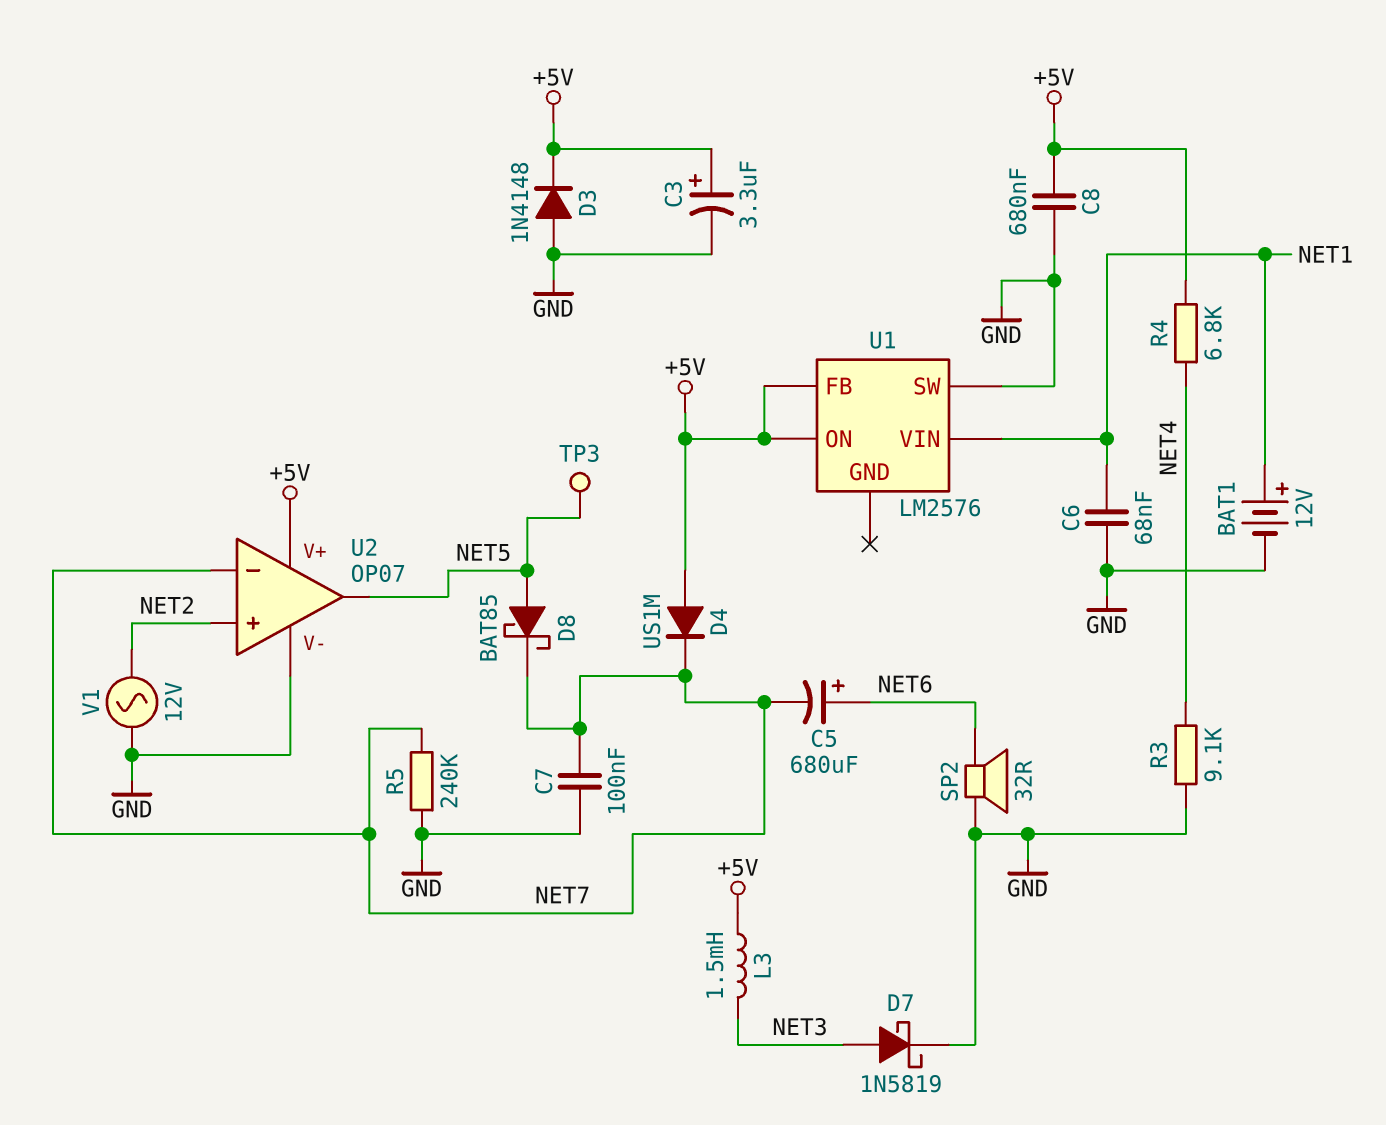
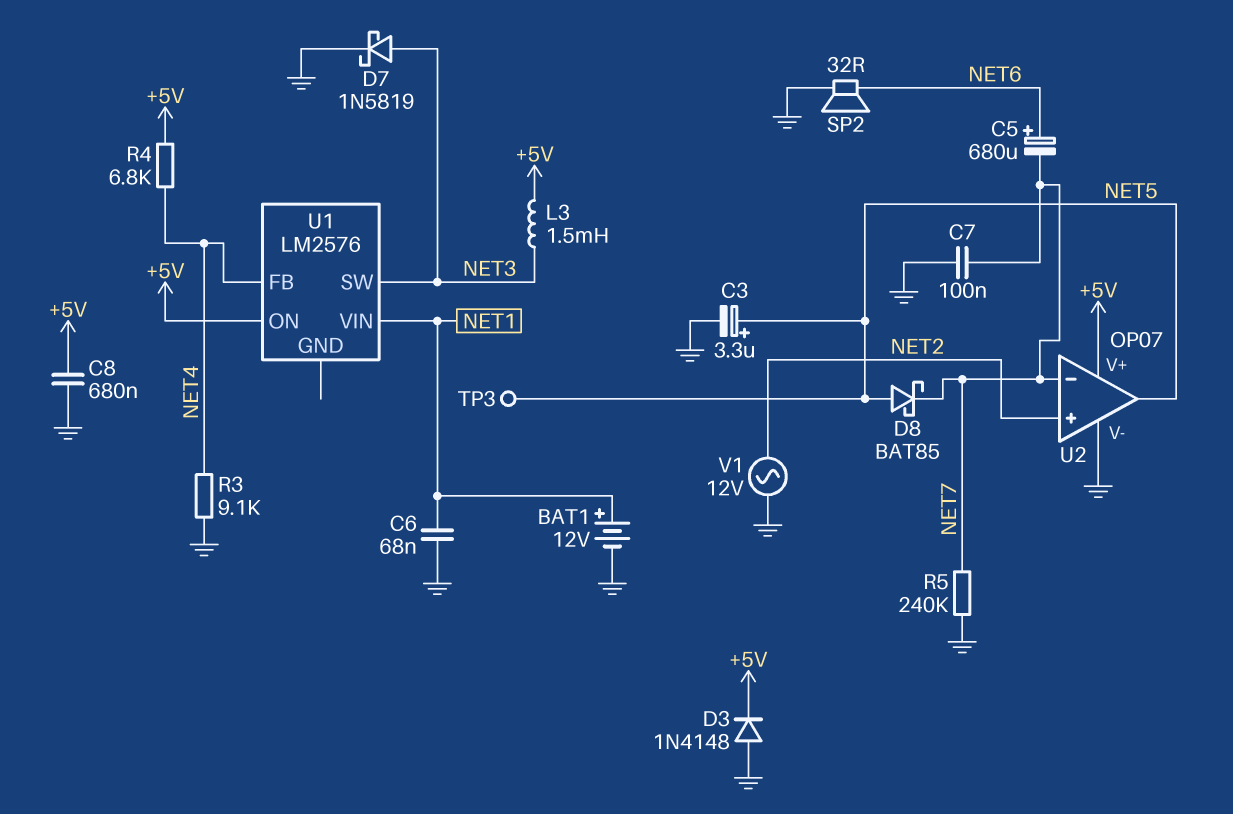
C3: 3.3uF (plus +5V, minus GND) -> 3.3uF (plus NET5, minus GND)
D4: diode US1M (A +5V, K NET7) -> none
U1 pin FB: +5V -> NET4
U1 pin SW: GND -> NET3

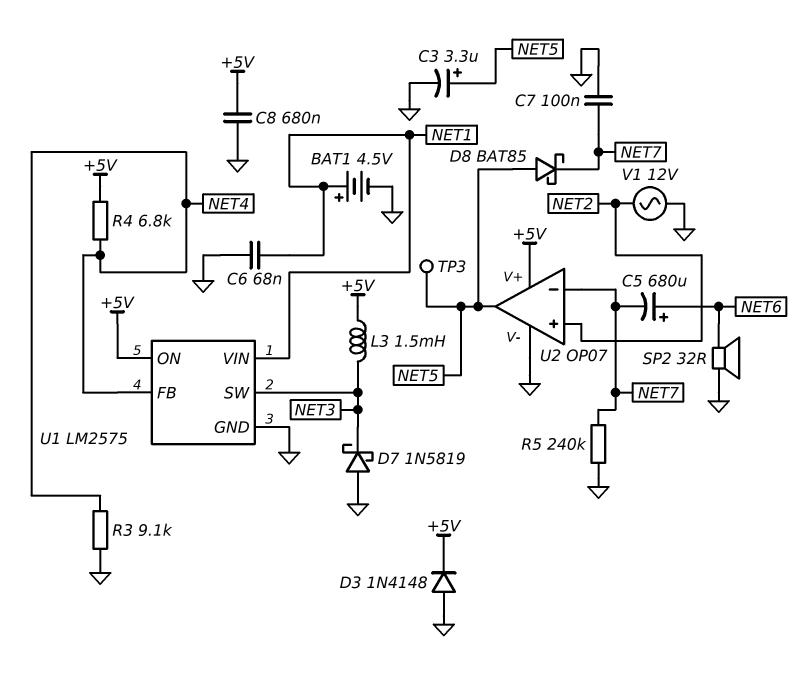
BAT1: 12V (plus NET1, minus GND) -> 4.5V (plus NET1, minus GND)
D7: schottky 1N5819 (A NET3, K GND) -> schottky 1N5819 (A GND, K NET3)
U1: LM2576 -> LM2575
U1 pin GND: none -> GND

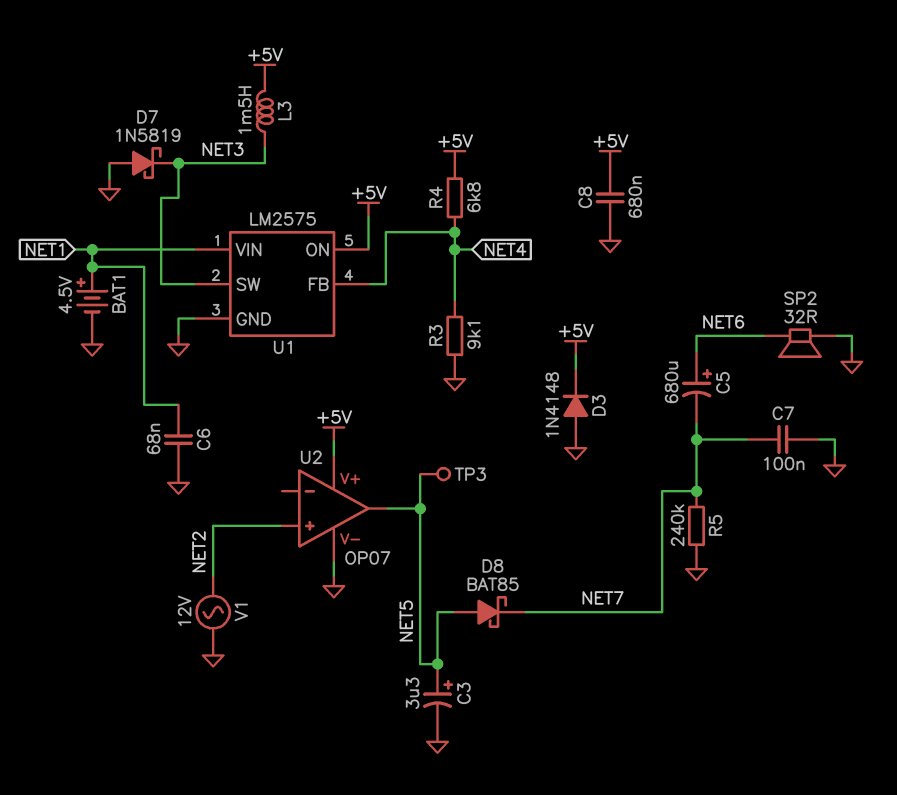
U2 pin in-: NET7 -> none

